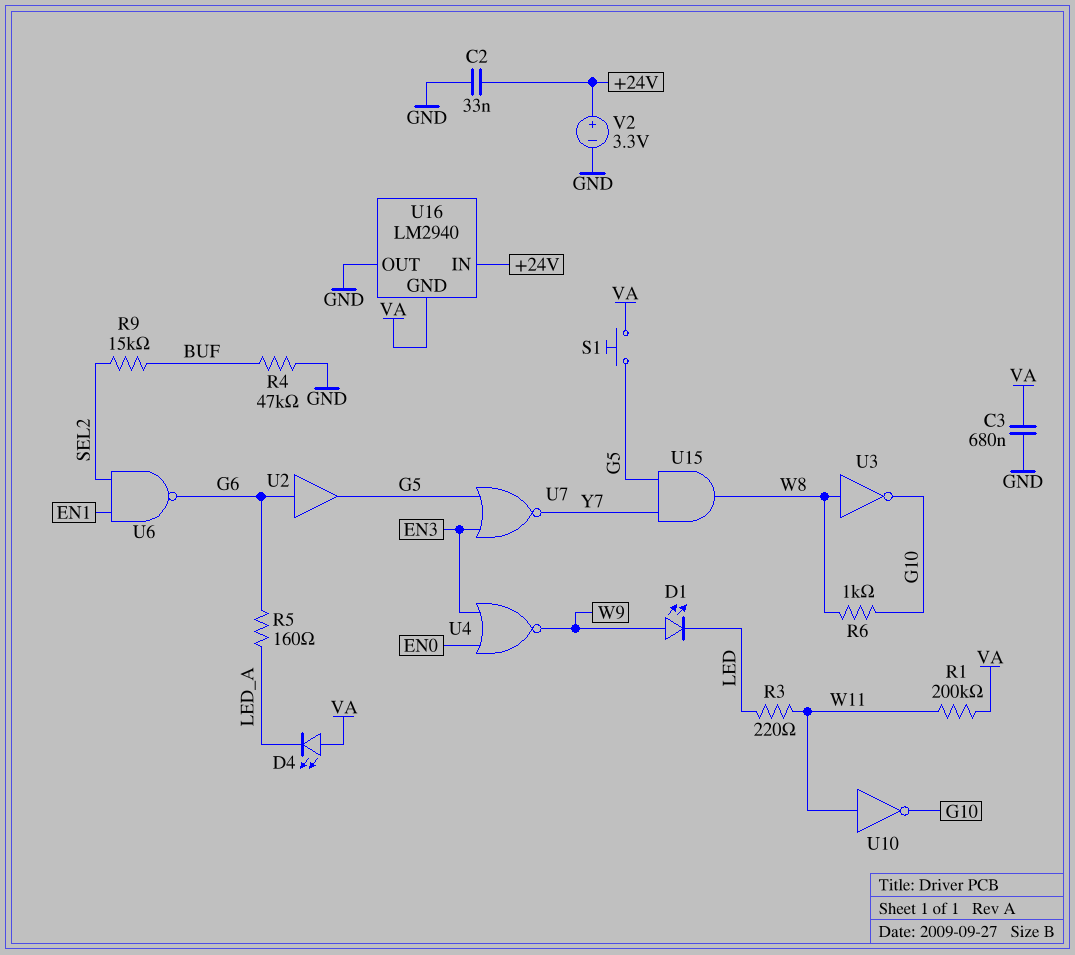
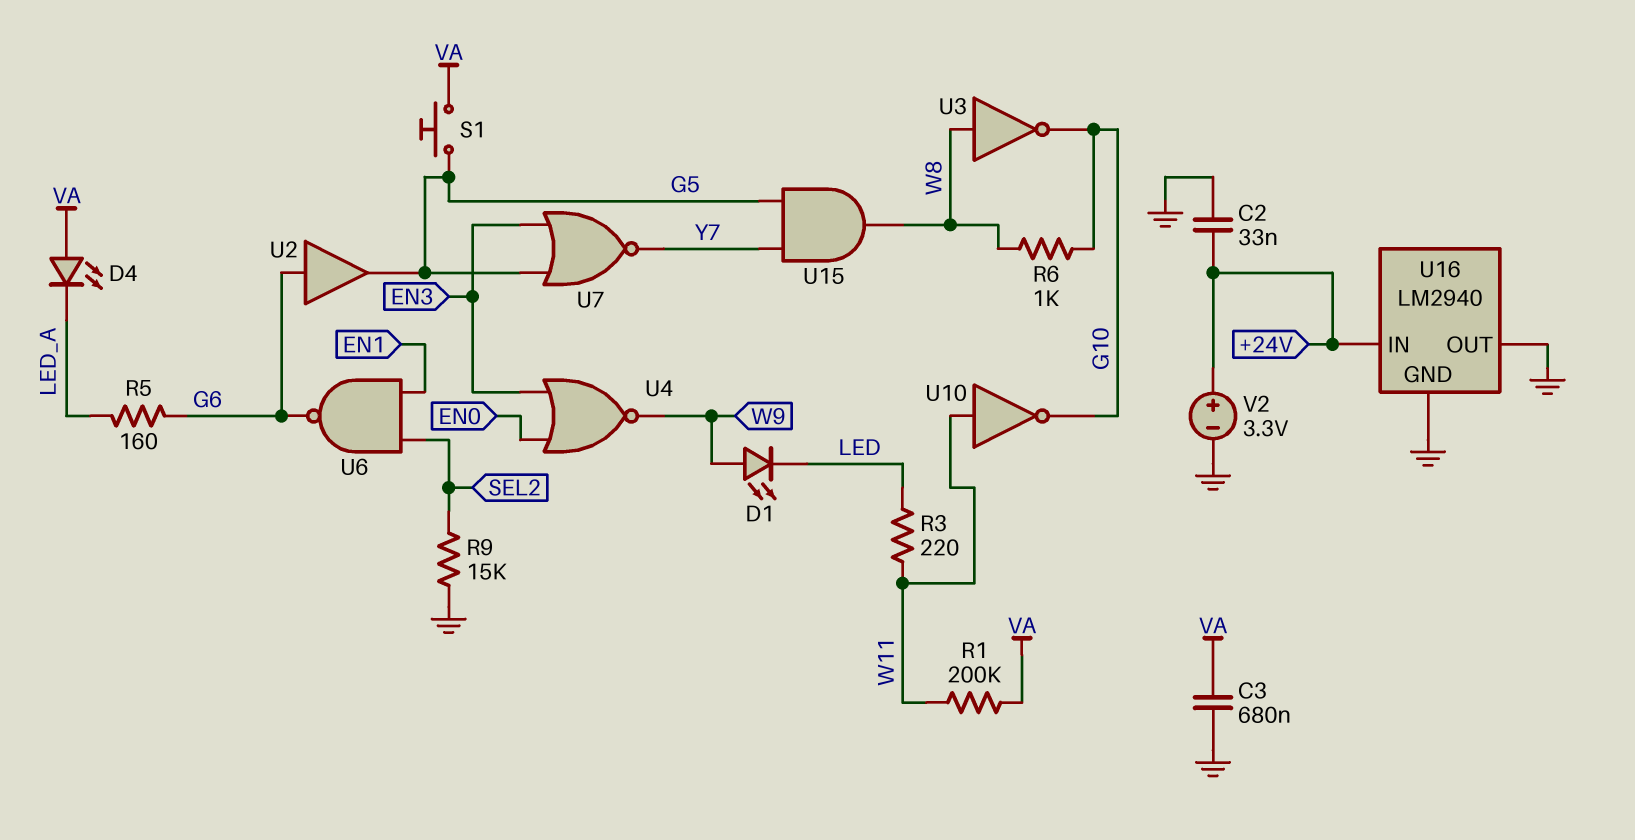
R4: 47k (BUF, GND) -> none
R9: 15k (BUF, SEL2) -> 15k (GND, SEL2)
U16 pin GND: VA -> GND

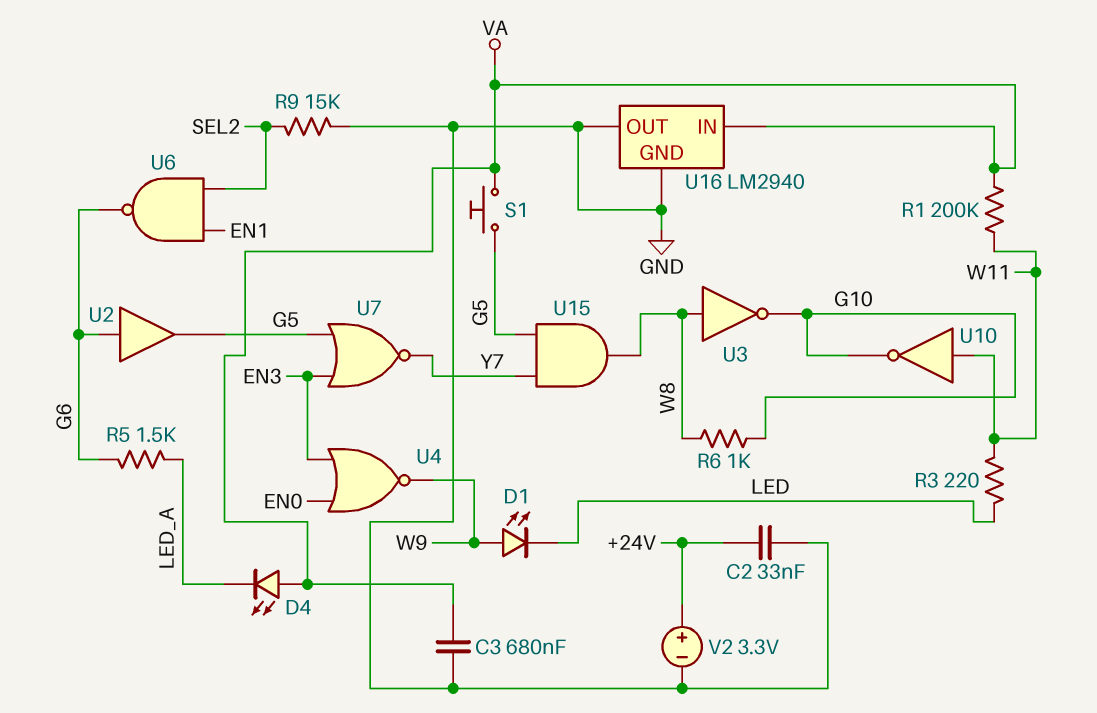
R5: 160 (G6, LED_A) -> 1.5k (G6, LED_A)
U16 pin IN: +24V -> VA

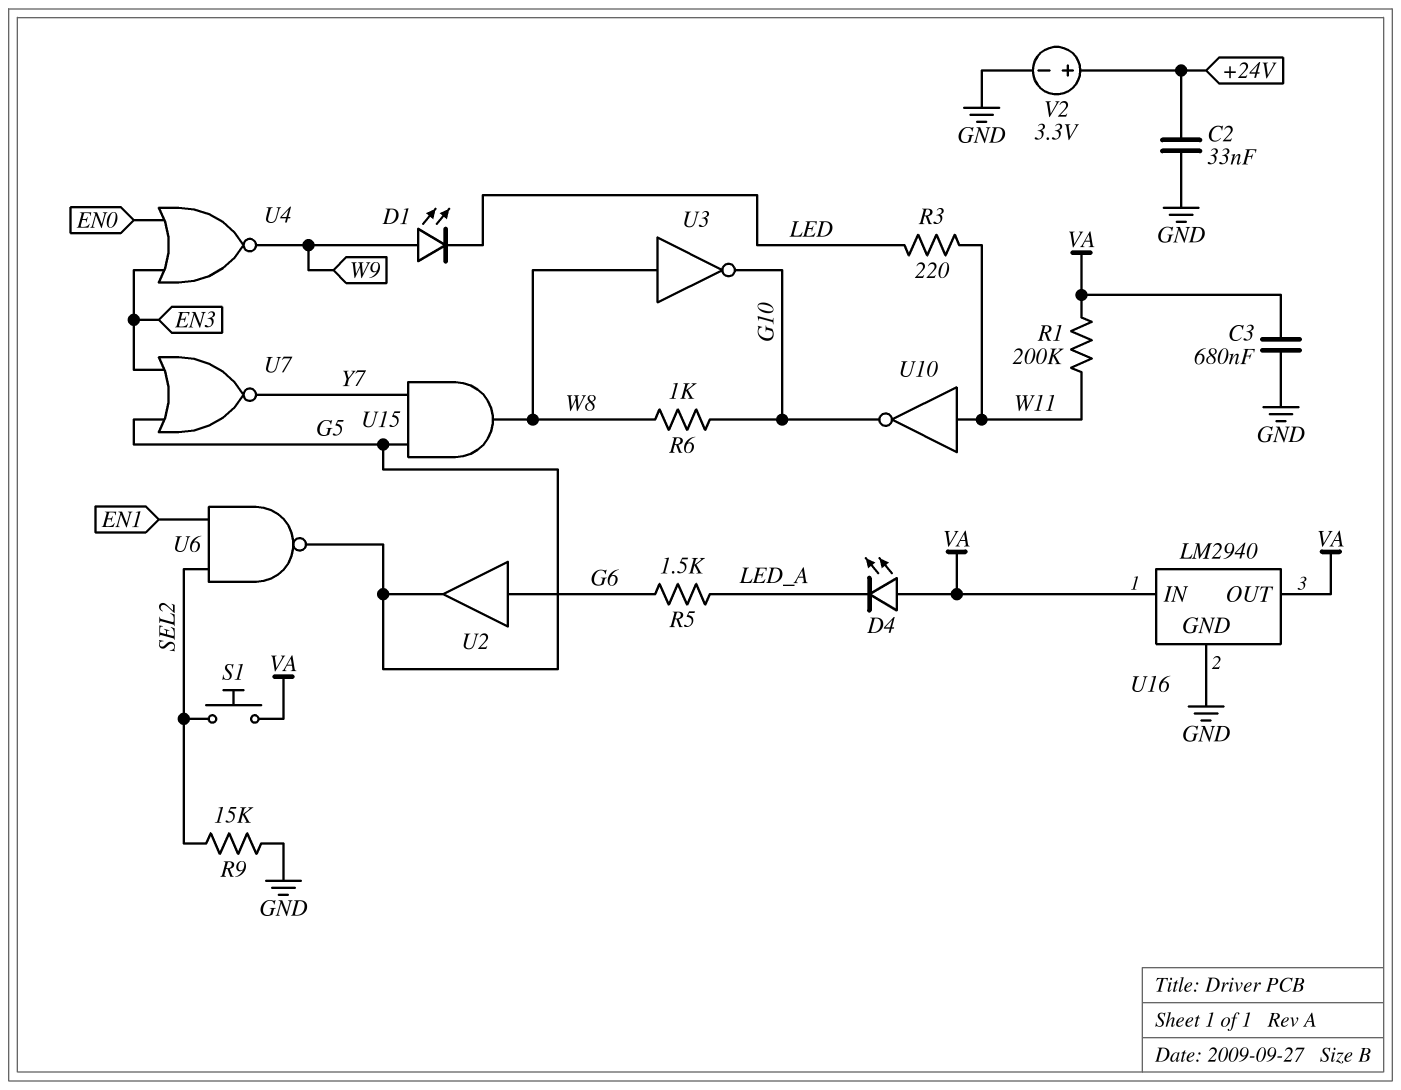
S1: button (G5, VA) -> button (SEL2, VA)
U6: NAND (in EN1, in SEL2, out G6) -> NAND (in EN1, in SEL2, out G5)
U16 pin OUT: GND -> VA

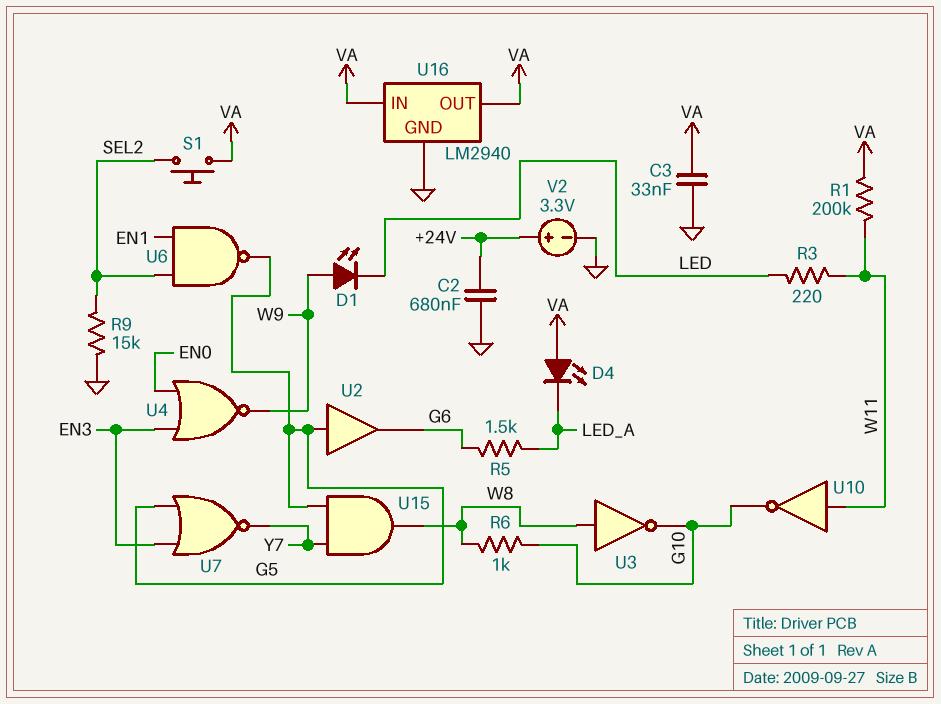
C2: 33nF (+24V, GND) -> 680nF (+24V, GND)
C3: 680nF (GND, VA) -> 33nF (GND, VA)
U2: buffer (in G6, out G5) -> buffer (in G5, out G6)

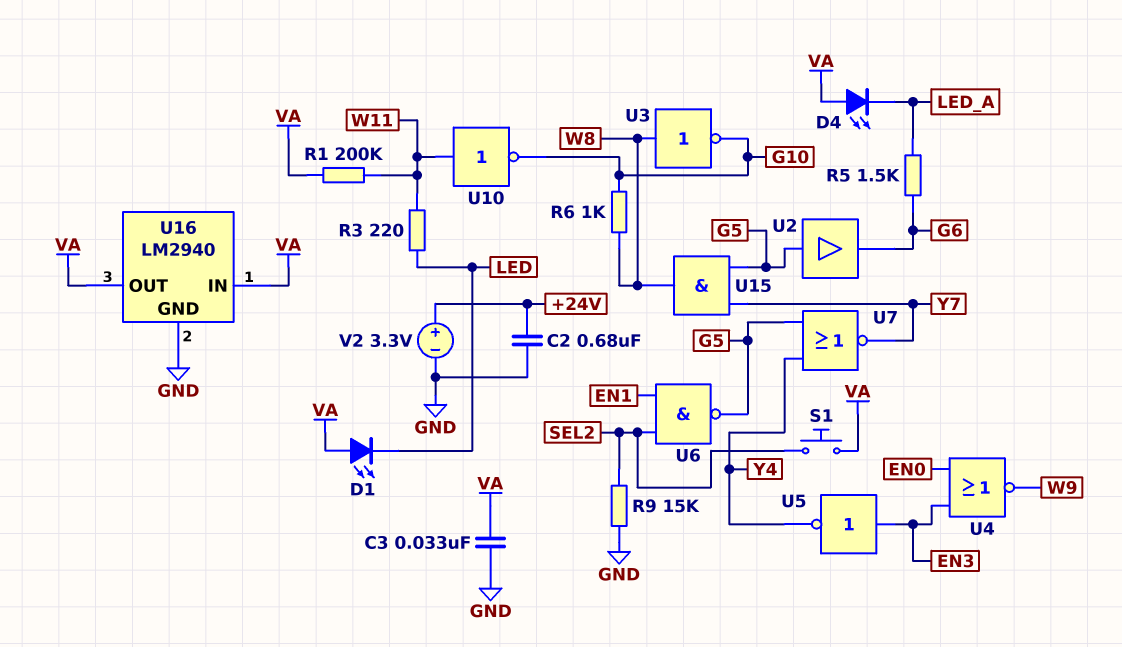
D1: LED (A W9, K LED) -> LED (A VA, K LED)
U5: none -> NOT (in EN3, out Y4)
U7: NOR (in EN3, in G5, out Y7) -> NOR (in G5, in Y4, out Y7)

